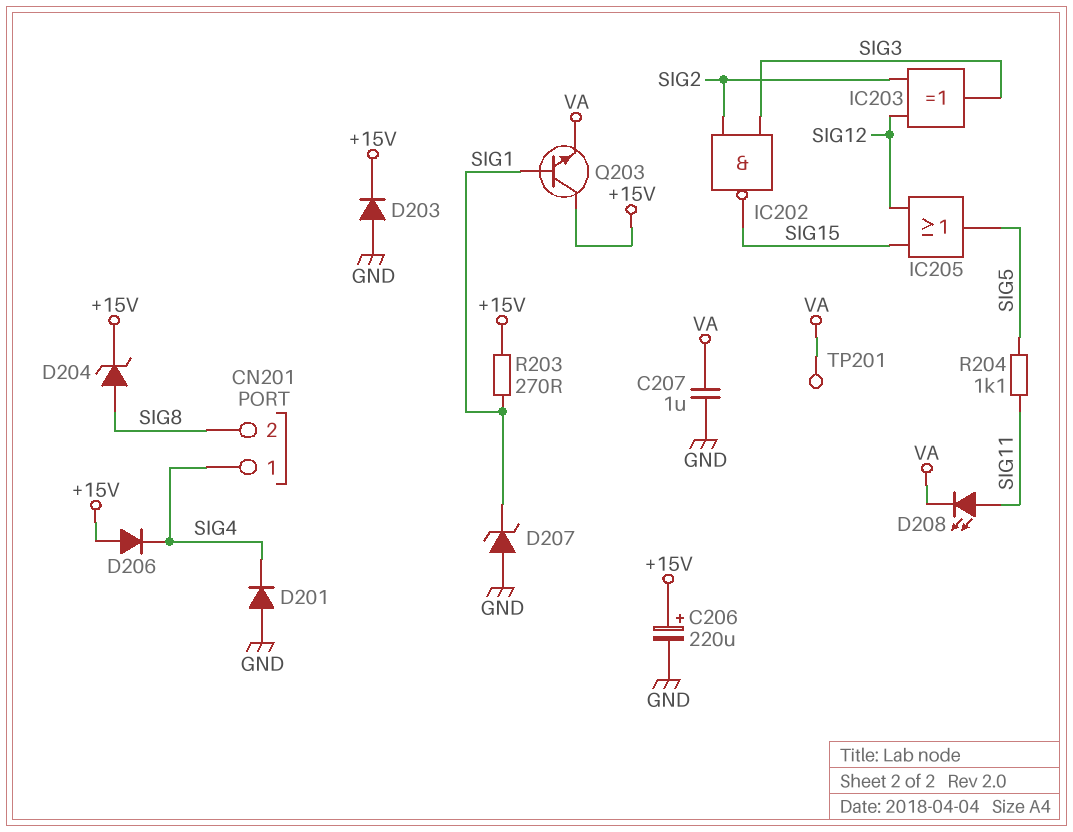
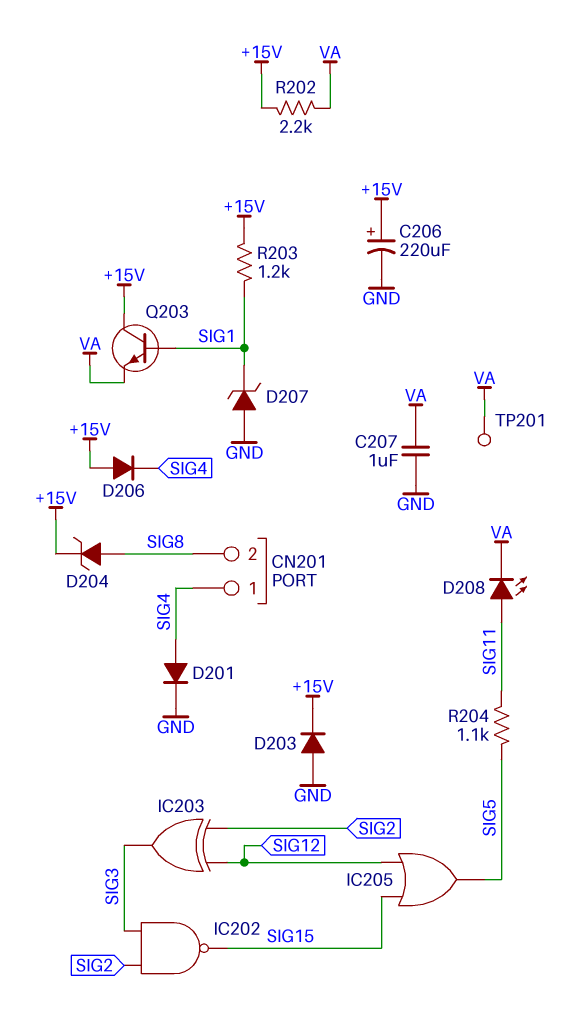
D201: diode (A GND, K SIG4) -> diode (A SIG4, K GND)
R202: none -> 2.2k (+15V, VA)
R203: 270 (+15V, SIG1) -> 1.2k (+15V, SIG1)

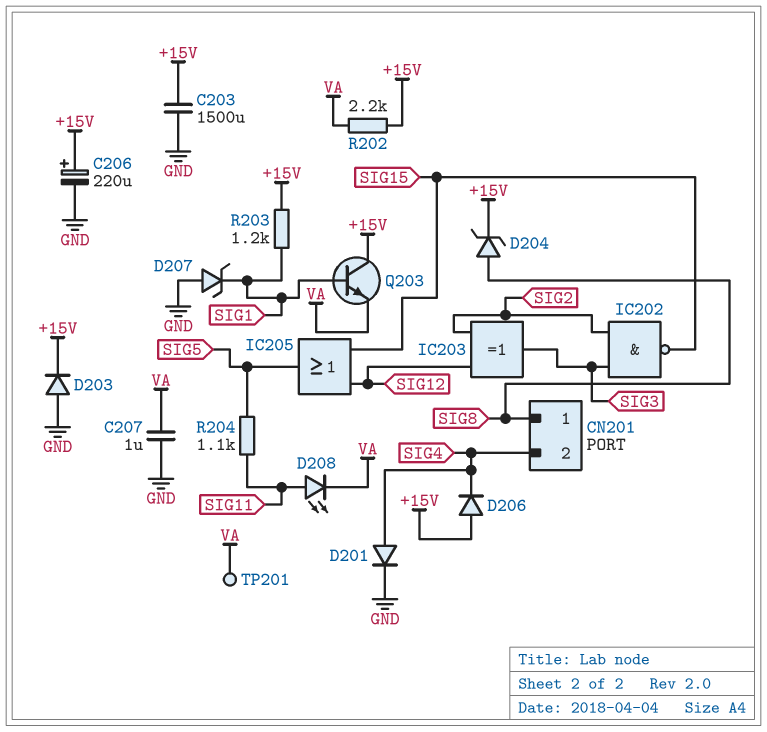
C203: none -> 1500uF (+15V, GND)
CN201 pin 1: SIG4 -> SIG8
CN201 pin 2: SIG8 -> SIG4

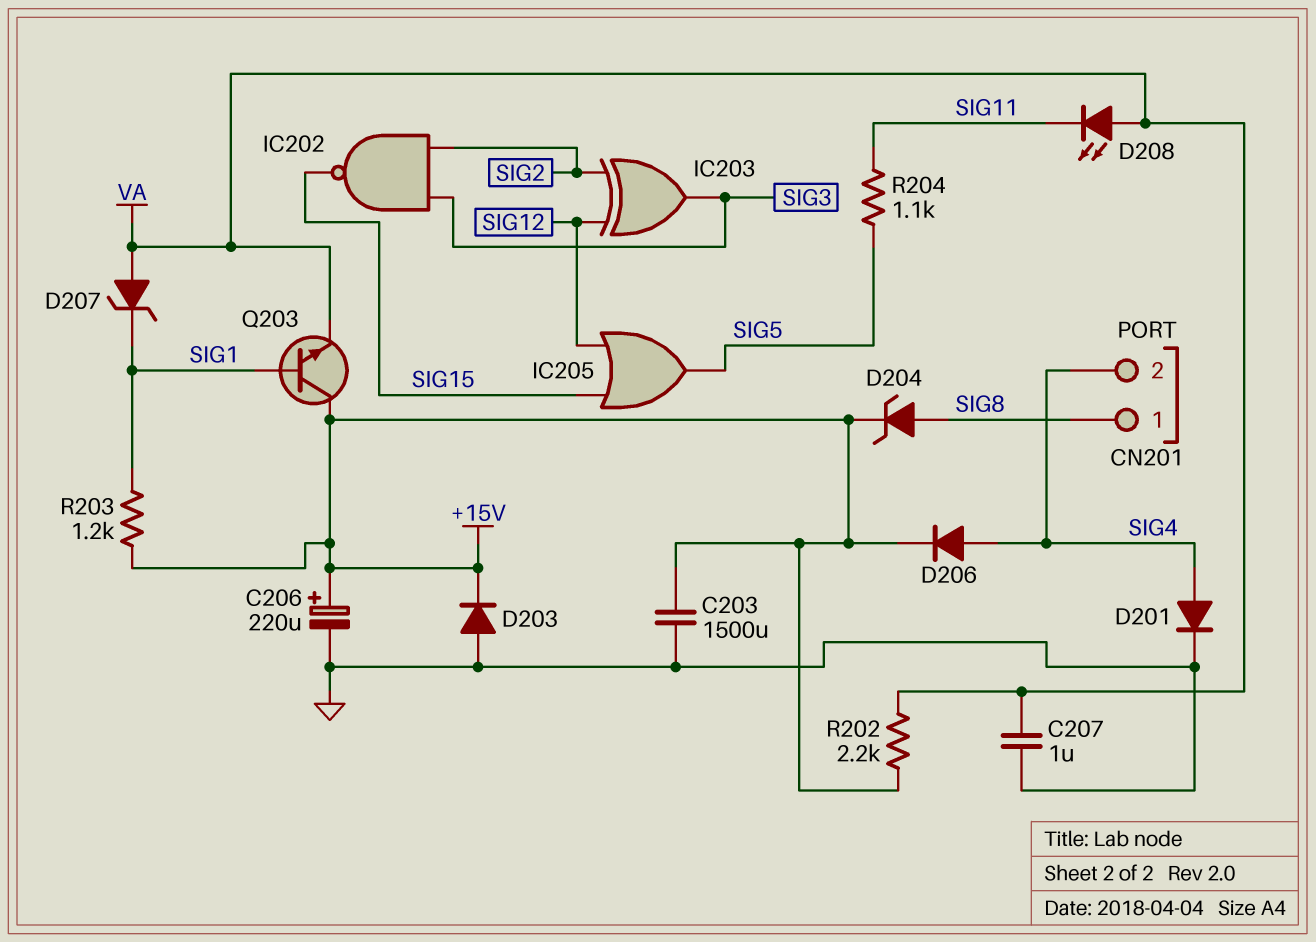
D206: diode (A +15V, K SIG4) -> diode (A SIG4, K +15V)
D207: zener (A GND, K SIG1) -> zener (A VA, K SIG1)
D208: LED (A SIG11, K VA) -> LED (A VA, K SIG11)
TP201: test point (VA) -> none

